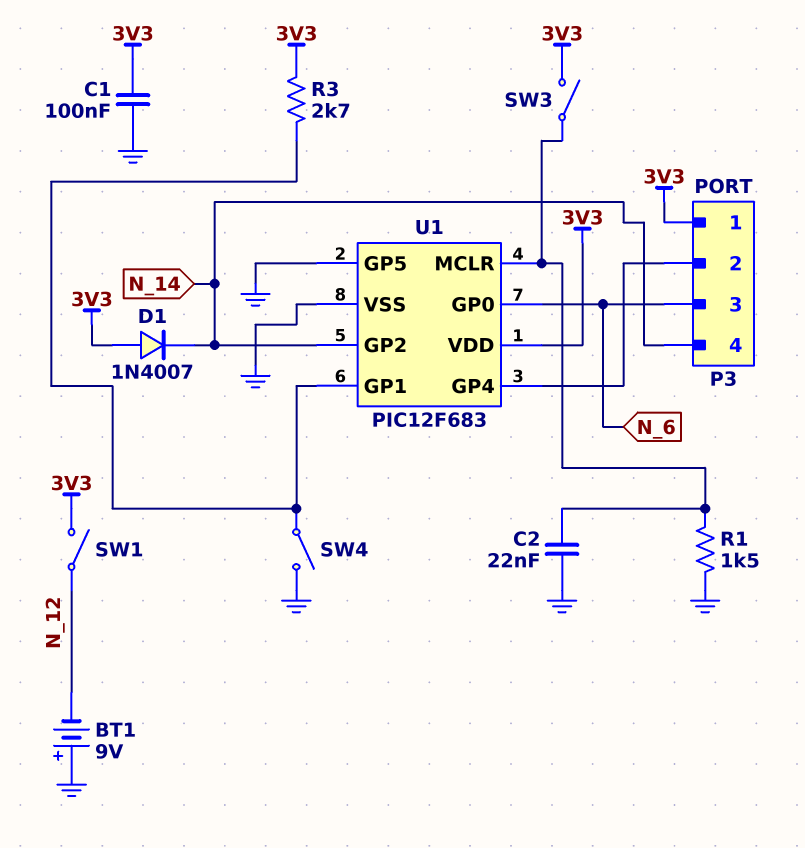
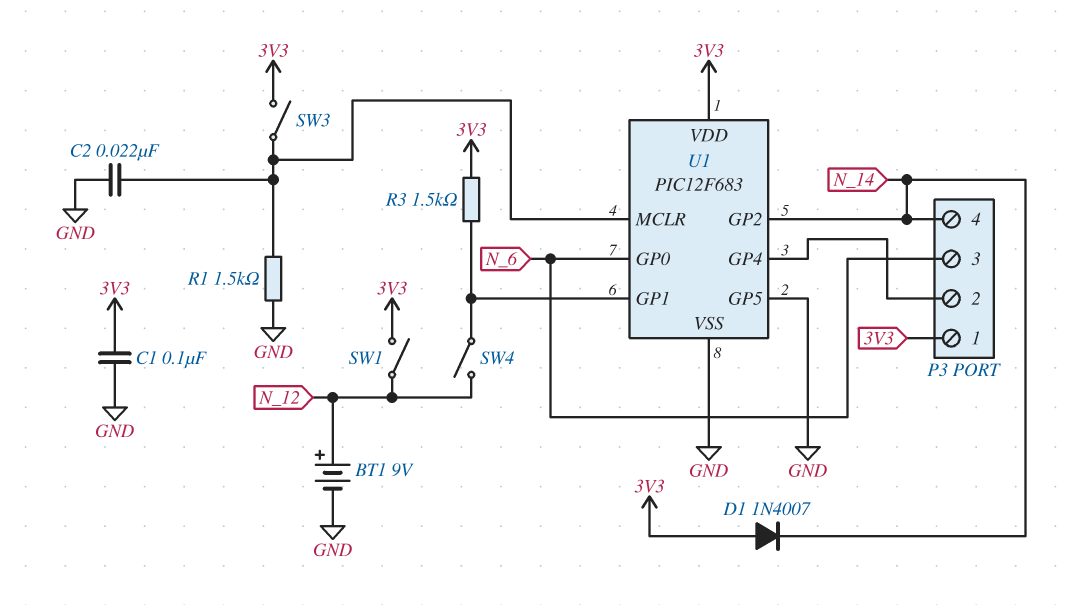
BT1: 9V (plus GND, minus N_12) -> 9V (plus N_12, minus GND)
R3: 2.7k (3V3, U1/GP1) -> 1.5k (3V3, U1/GP1)
SW4: switch (GND, U1/GP1) -> switch (N_12, U1/GP1)

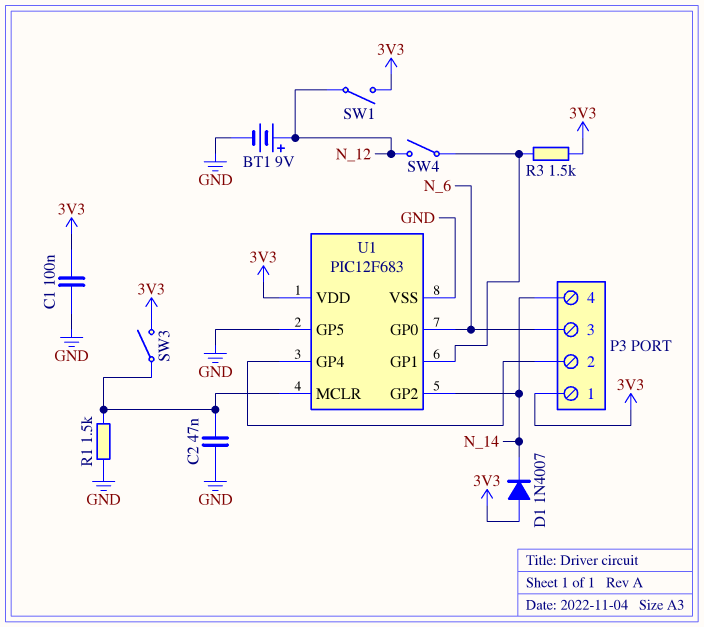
C2: 22nF (GND, U1/MCLR) -> 47nF (GND, U1/MCLR)

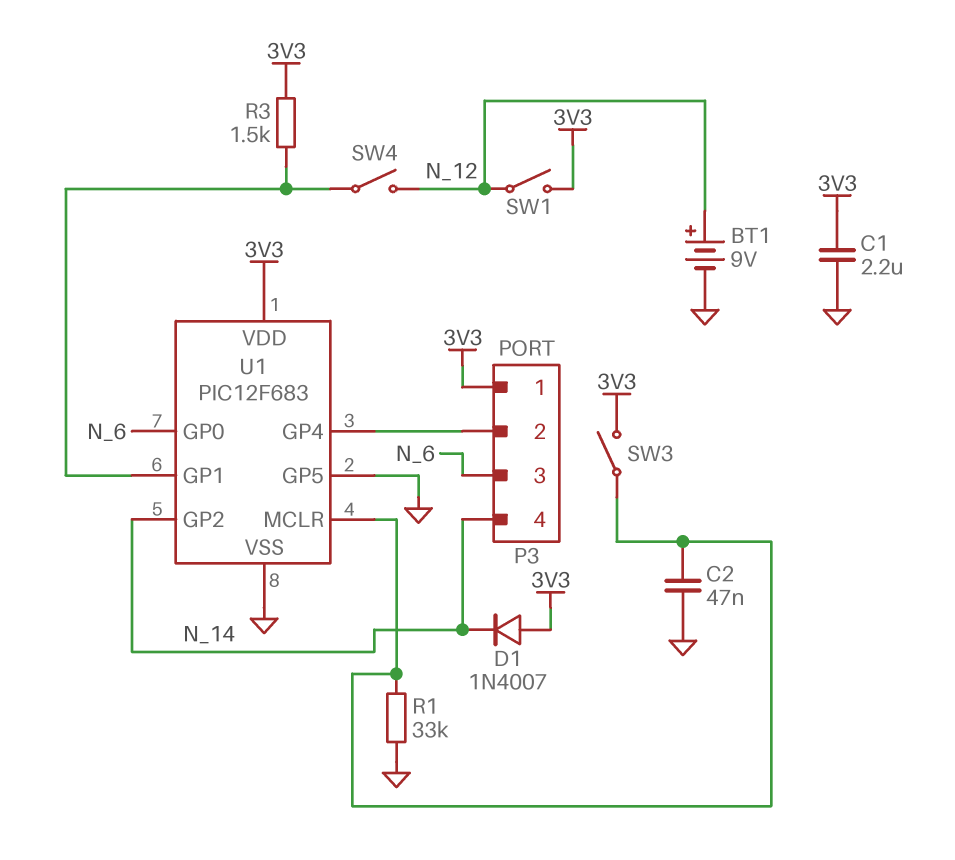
C1: 100nF (3V3, GND) -> 2.2uF (3V3, GND)
R1: 1.5k (GND, U1/MCLR) -> 33k (GND, U1/MCLR)

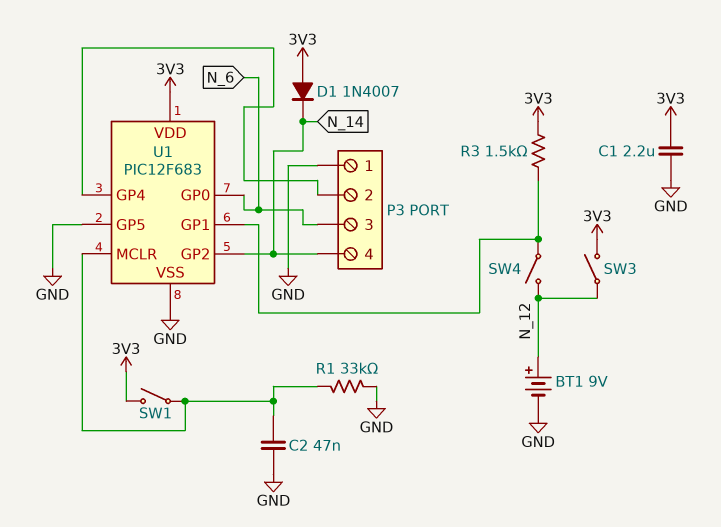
P3 pin 1: 3V3 -> GND
SW1: switch (3V3, N_12) -> switch (3V3, U1/MCLR)
SW3: switch (3V3, U1/MCLR) -> switch (3V3, N_12)

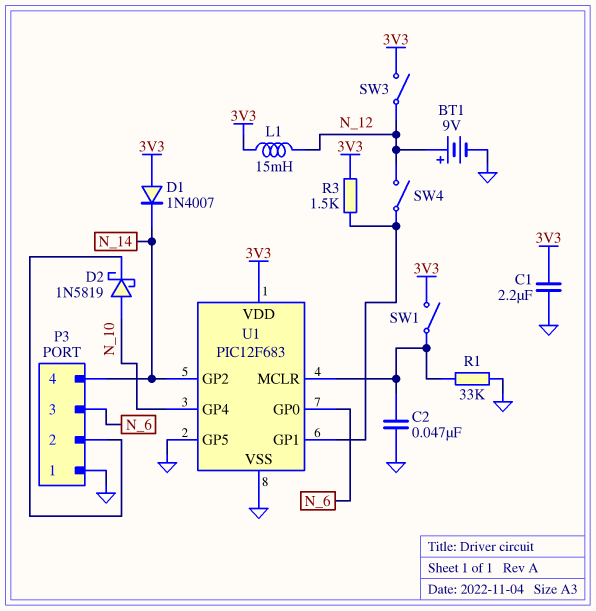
D2: none -> schottky 1N5819 (A N_10, K P3/2)
L1: none -> 15mH (3V3, N_12)
U1 pin GP4: P3/2 -> N_10

